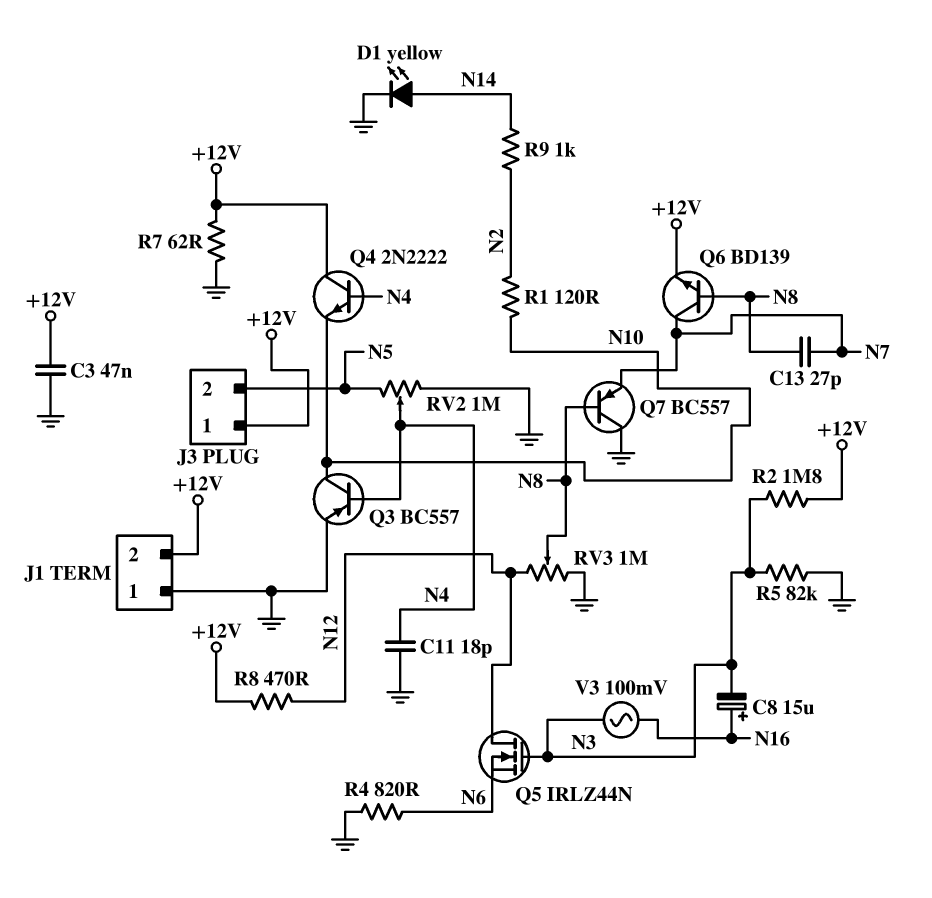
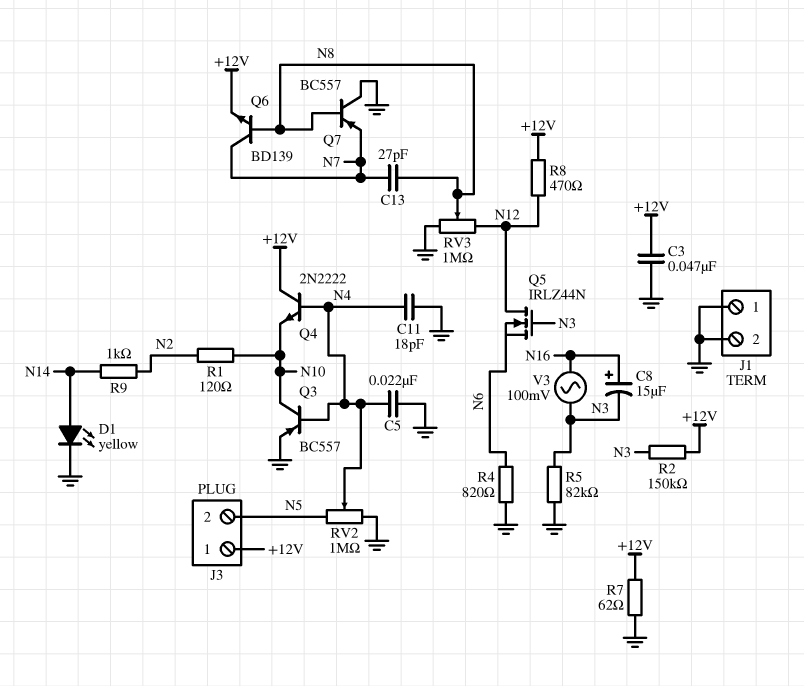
C5: none -> 22nF (GND, N4)
J1 pin 2: +12V -> GND
R2: 1.8M (+12V, N3) -> 150k (+12V, N3)

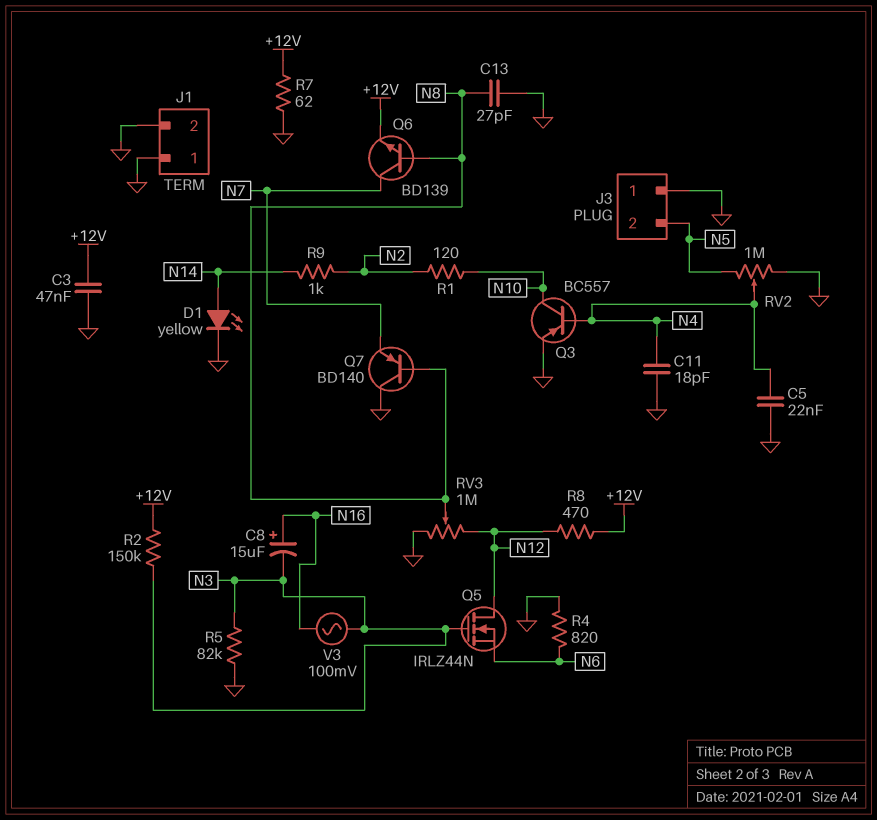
C13: 27pF (N7, N8) -> 27pF (GND, N8)
J3 pin 1: +12V -> GND
Q4: NPN 2N2222 (B N4, C +12V, E N10) -> none
Q7: PNP BC557 (B N8, C GND, E N7) -> PNP BD140 (B N8, C GND, E N7)

